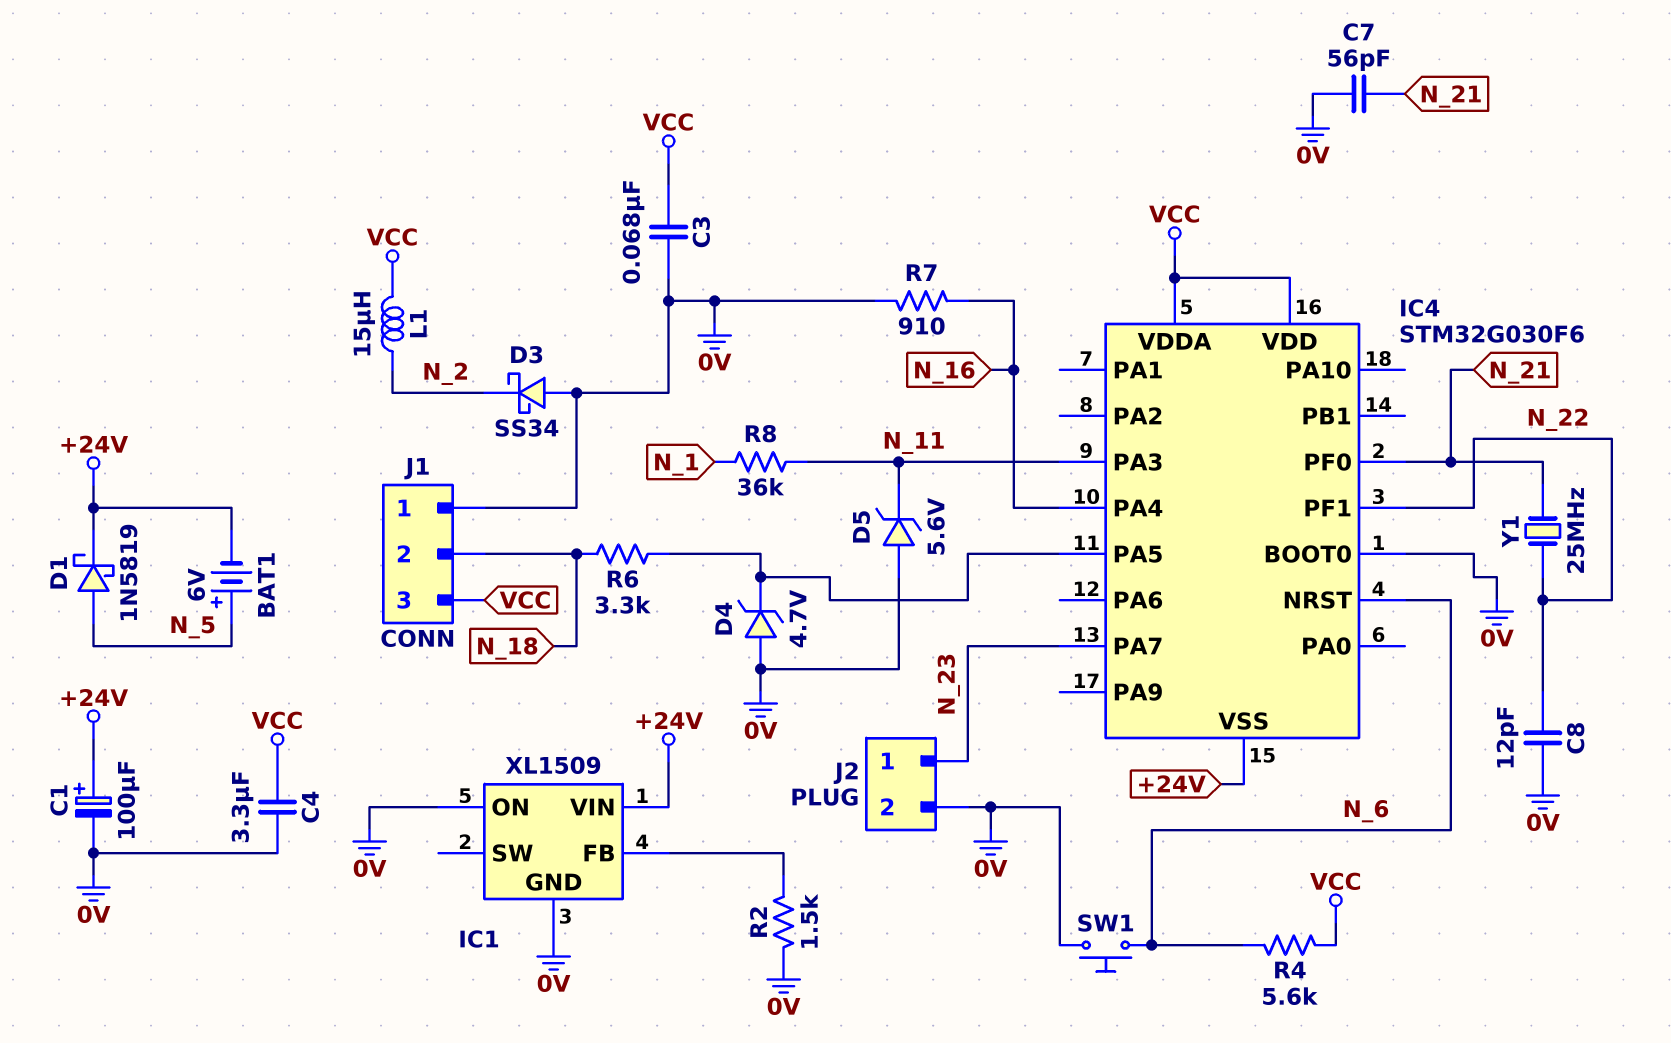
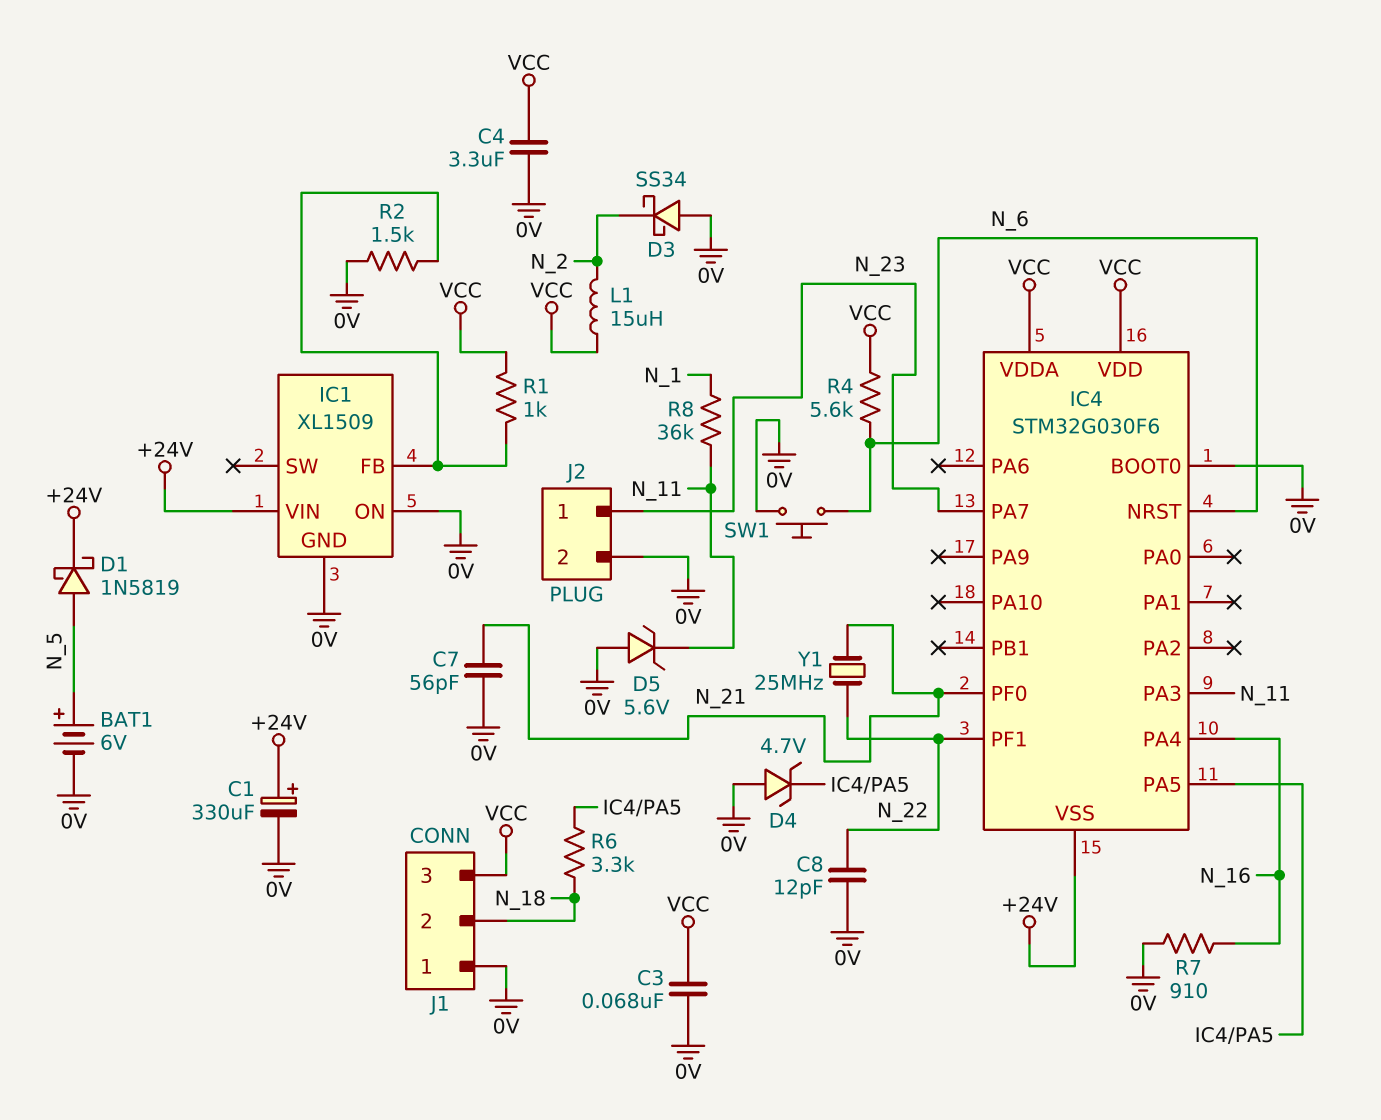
BAT1: 6V (plus N_5, minus +24V) -> 6V (plus N_5, minus 0V)
C1: 100uF (plus +24V, minus 0V) -> 330uF (plus +24V, minus 0V)
R1: none -> 1k (IC1/FB, VCC)

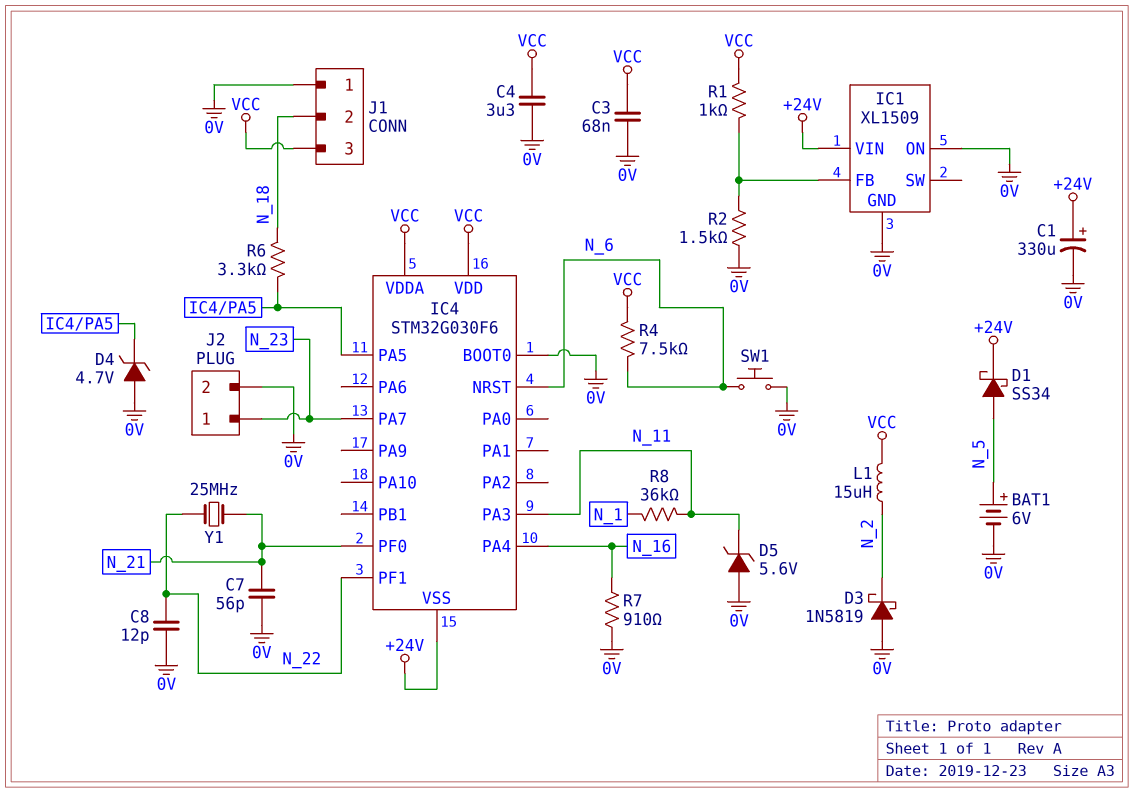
D1: schottky 1N5819 (A N_5, K +24V) -> schottky SS34 (A N_5, K +24V)
D3: schottky SS34 (A 0V, K N_2) -> schottky 1N5819 (A 0V, K N_2)
R4: 5.6k (N_6, VCC) -> 7.5k (N_6, VCC)

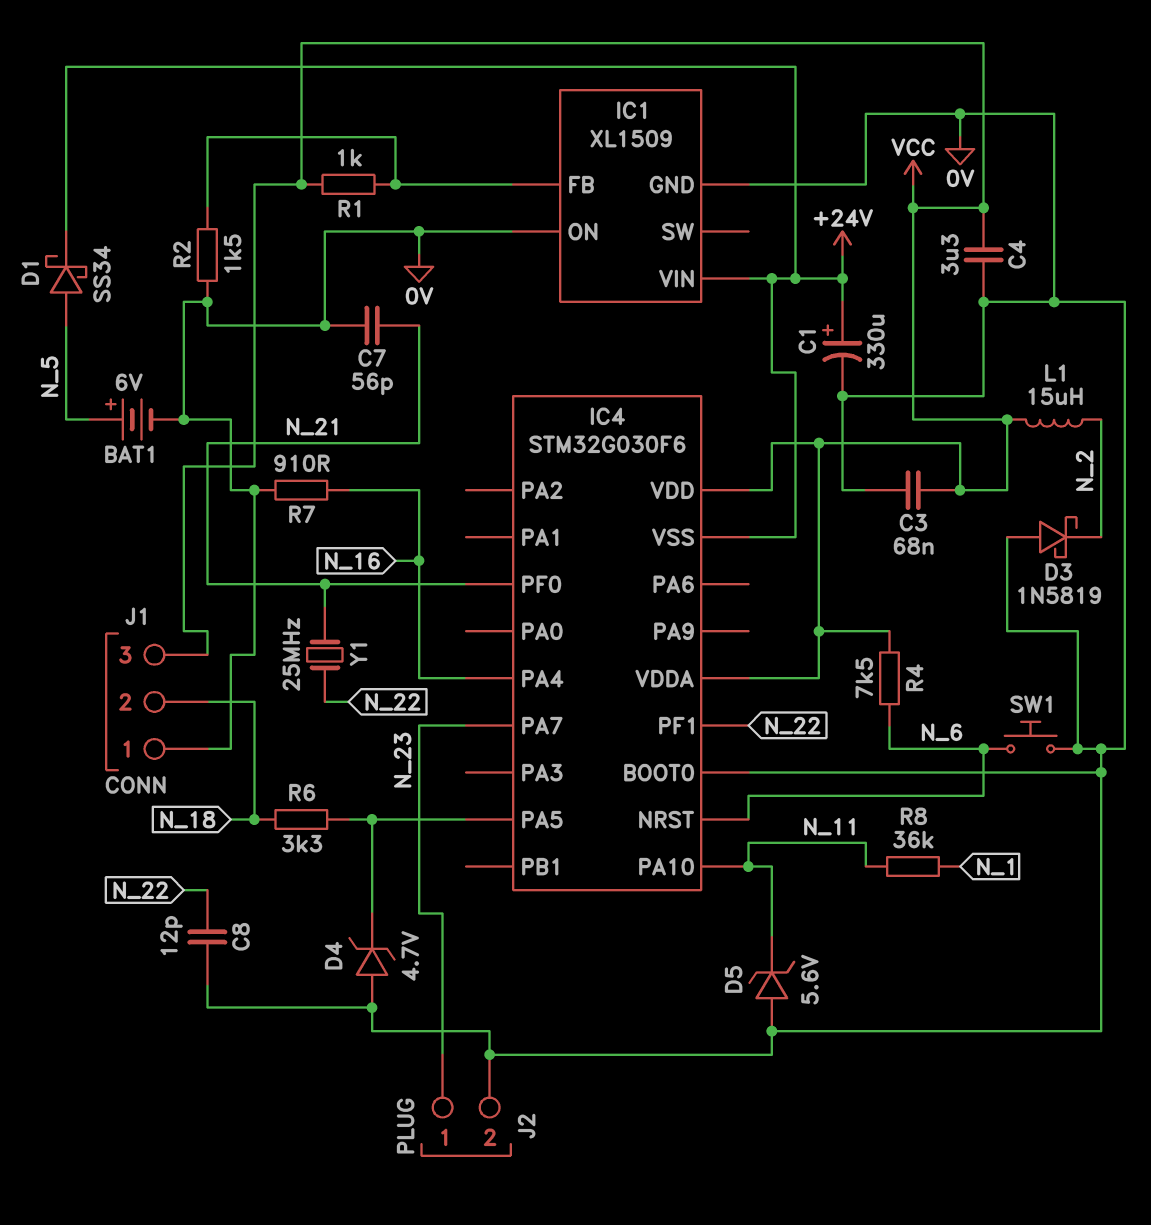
IC4 pin PA3: N_11 -> none
IC4 pin PA10: none -> N_11

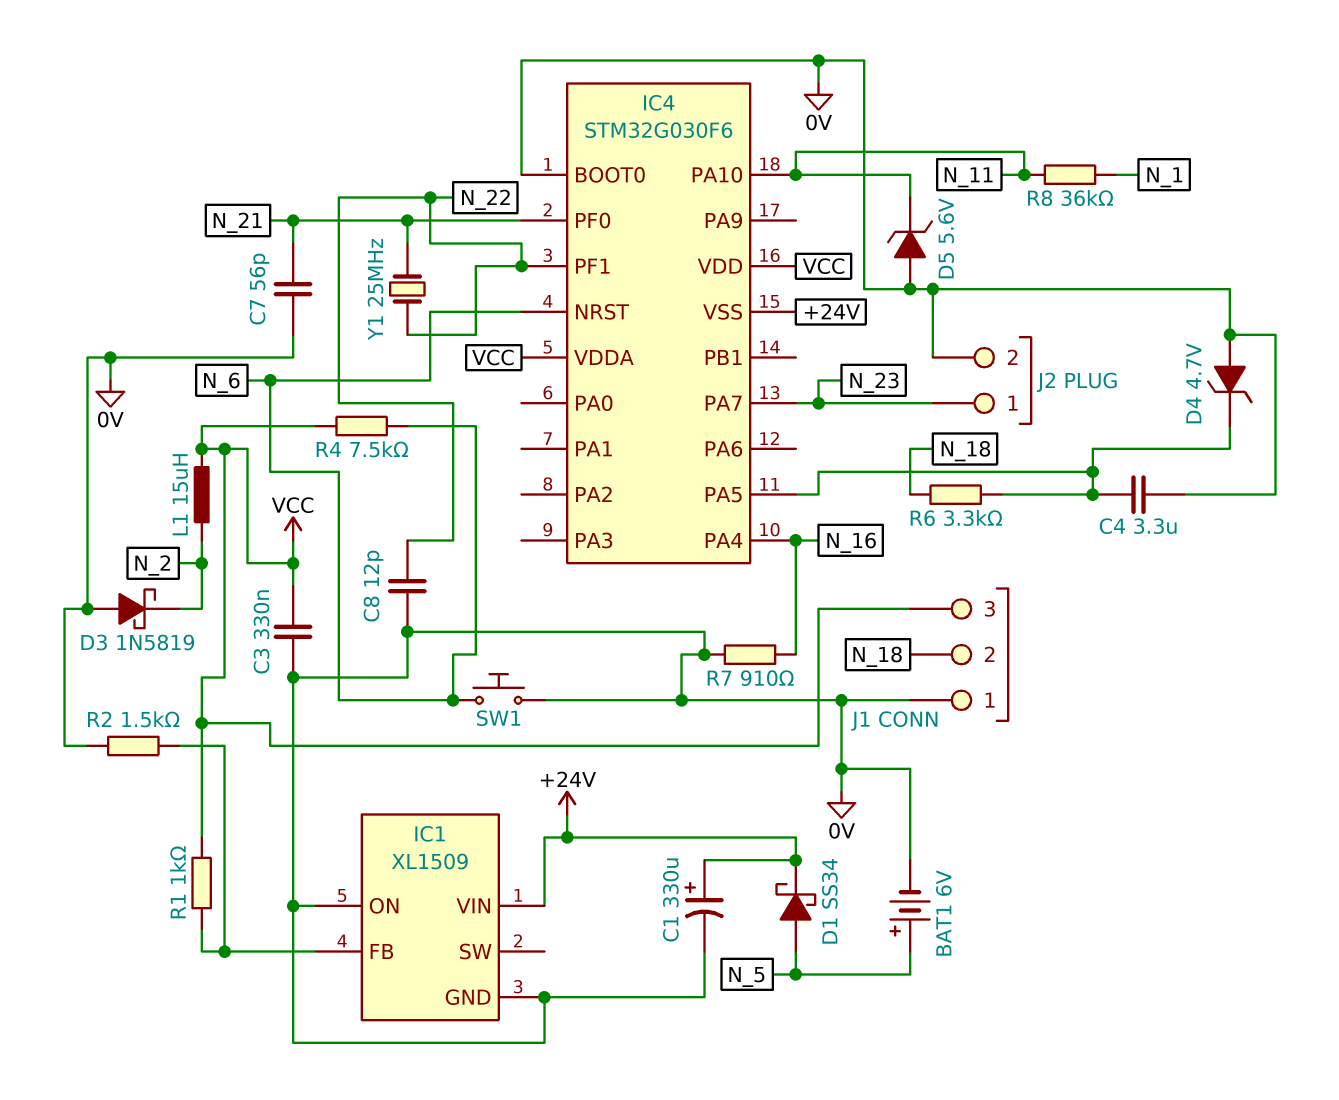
C3: 68nF (0V, VCC) -> 330nF (0V, VCC)
C4: 3.3uF (0V, VCC) -> 3.3uF (0V, IC4/PA5)

